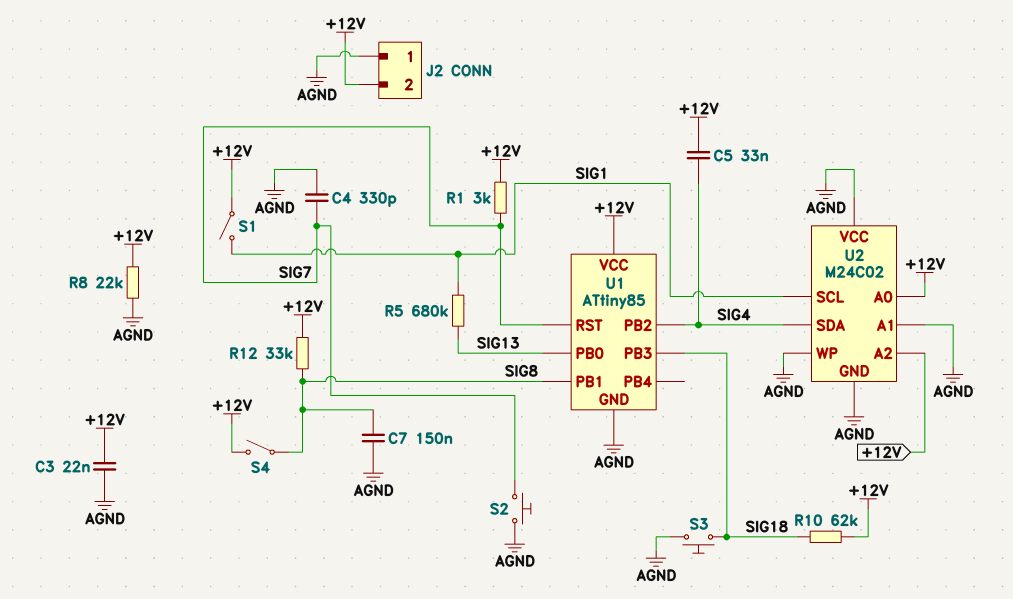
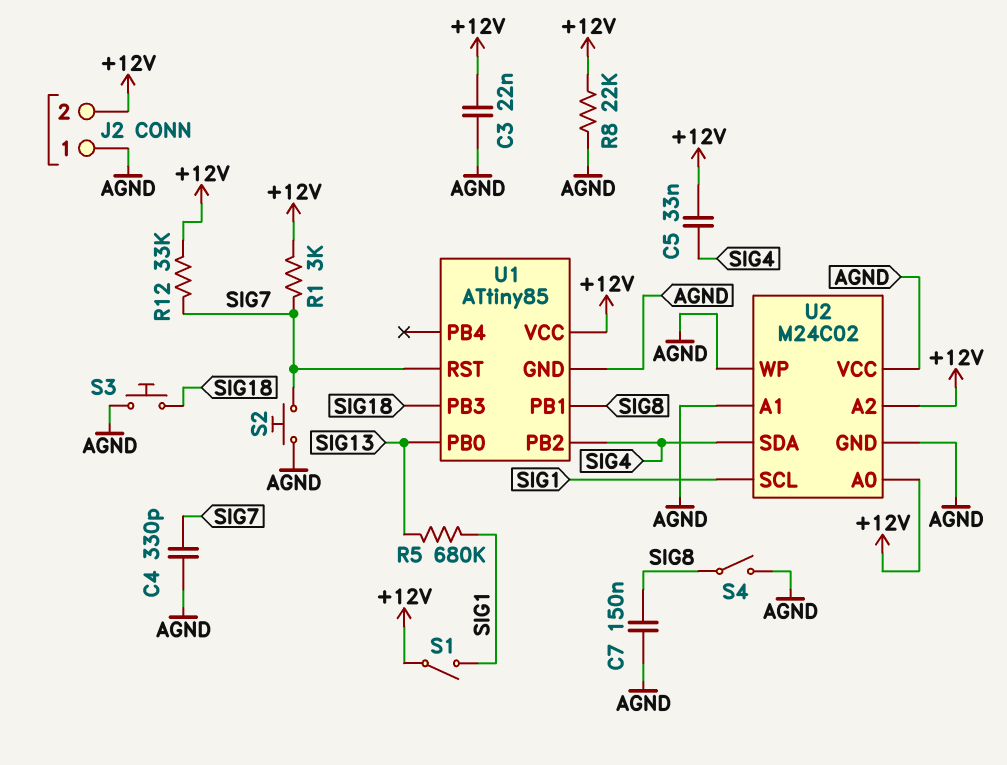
R10: 62k (+12V, SIG18) -> none
R12: 33k (+12V, SIG8) -> 33k (+12V, SIG7)
S4: switch (+12V, SIG8) -> switch (AGND, SIG8)

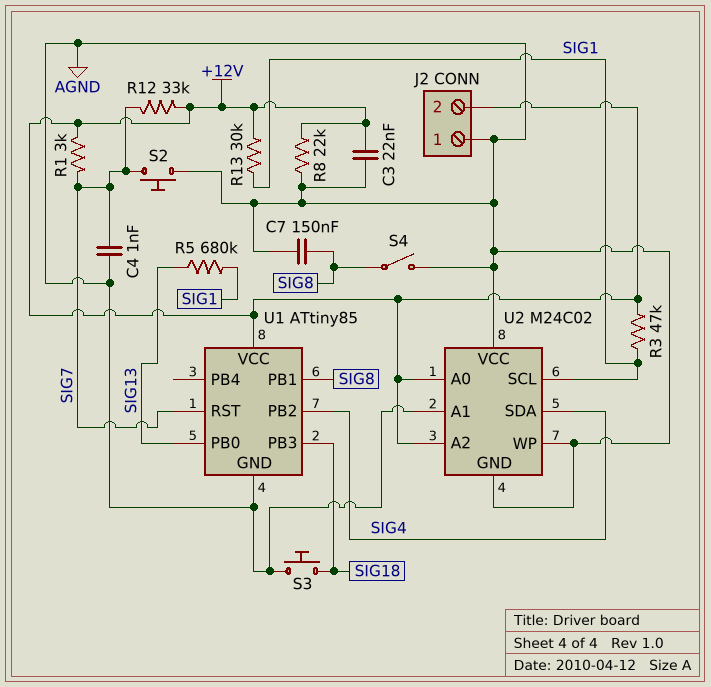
C4: 330pF (AGND, SIG7) -> 1nF (AGND, SIG7)
C5: 33nF (+12V, SIG4) -> none
R3: none -> 47k (+12V, SIG1)
R13: none -> 30k (+12V, SIG1)
S1: switch (+12V, SIG1) -> none

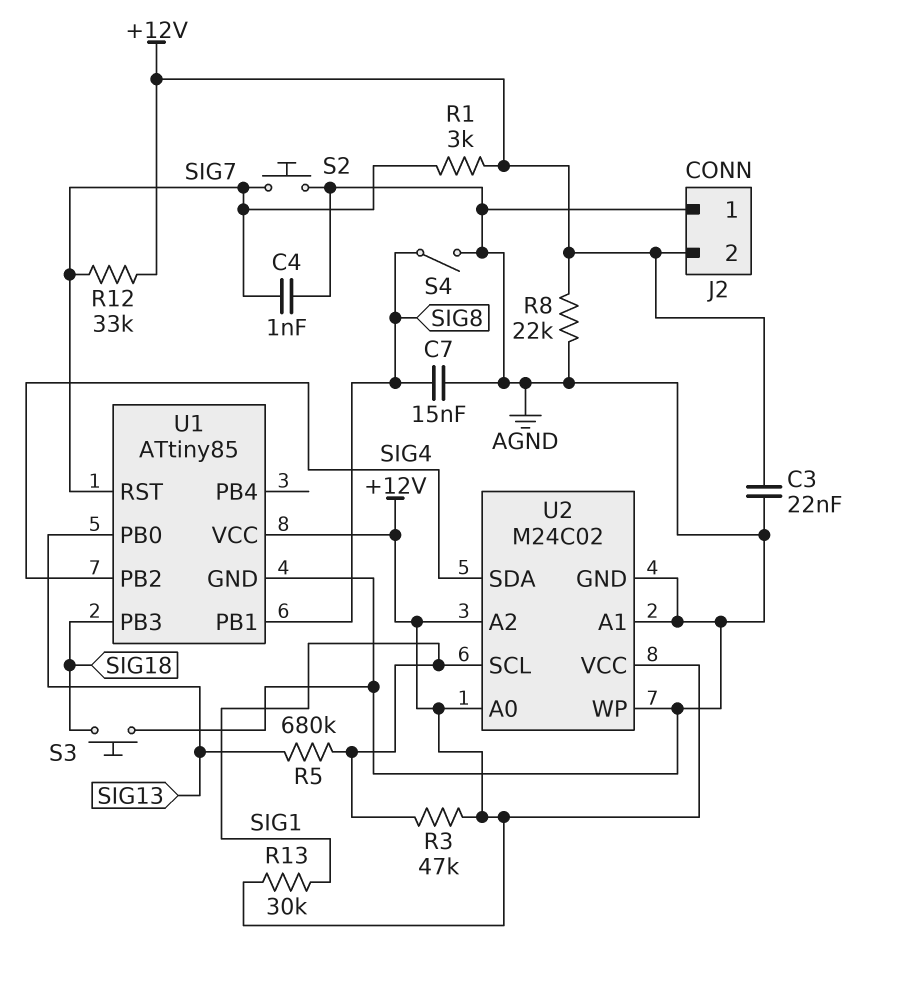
C7: 150nF (AGND, SIG8) -> 15nF (AGND, SIG8)
U2 pin VCC: AGND -> +12V

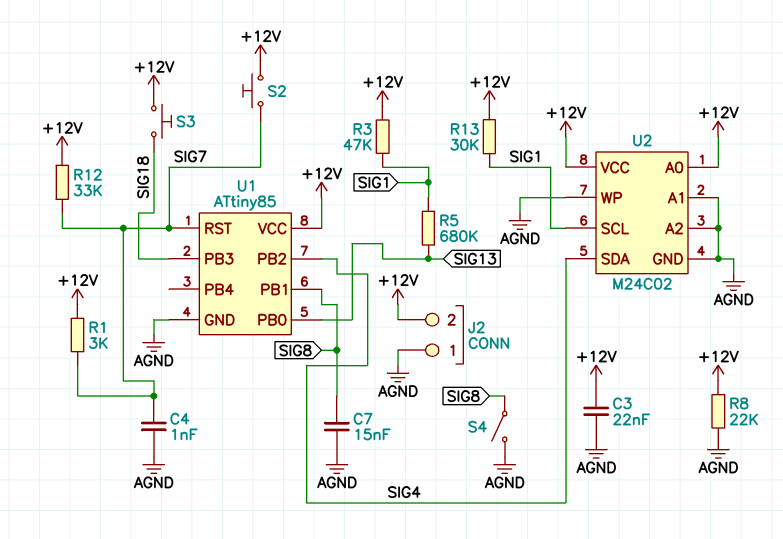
S2: button (AGND, SIG7) -> button (+12V, SIG7)
S3: button (AGND, SIG18) -> button (+12V, SIG18)
U2 pin A2: +12V -> AGND

